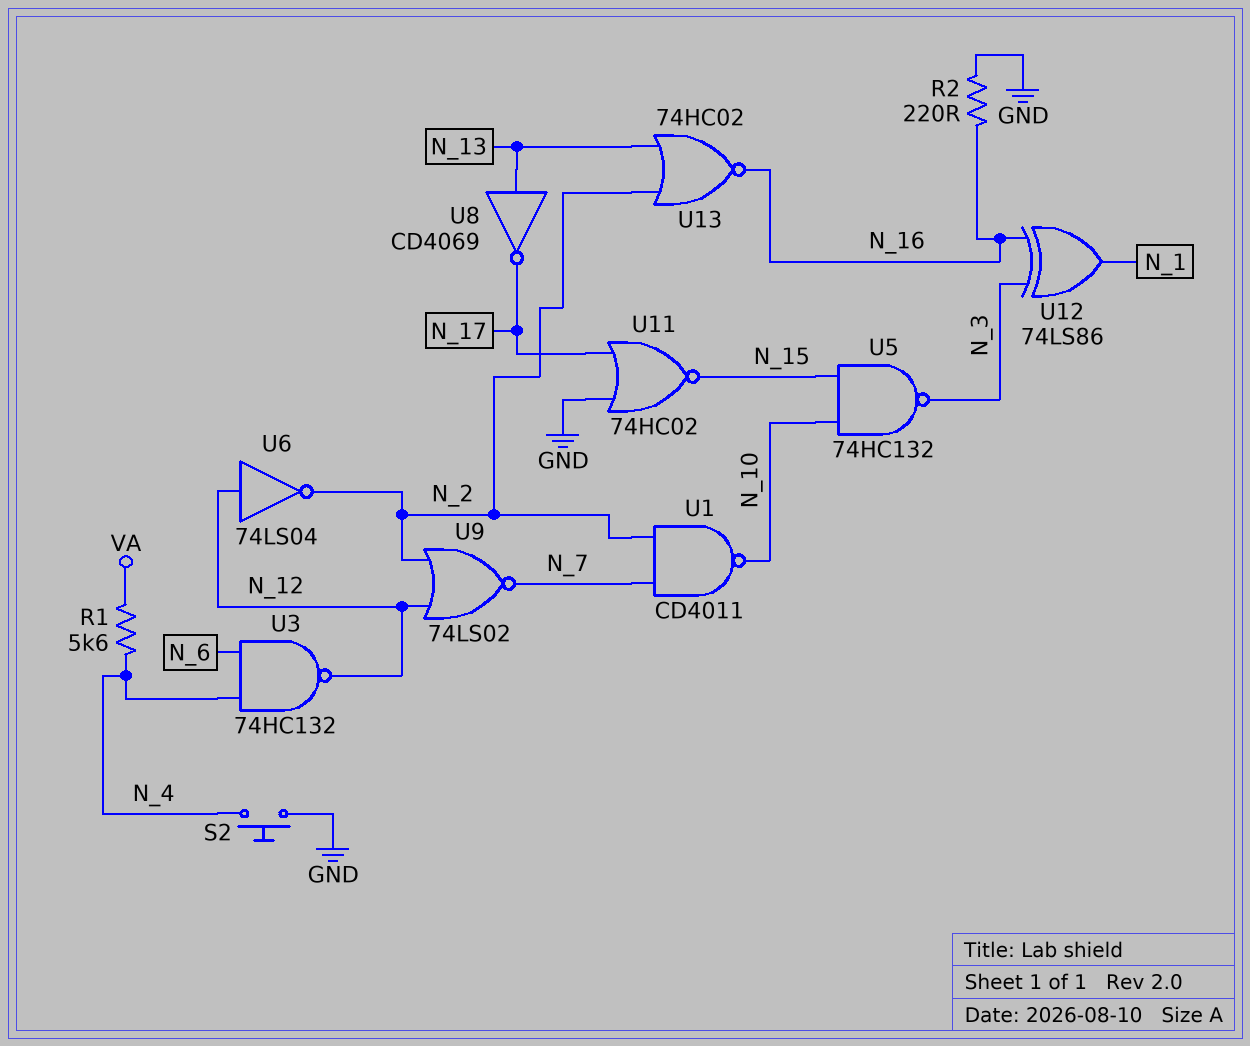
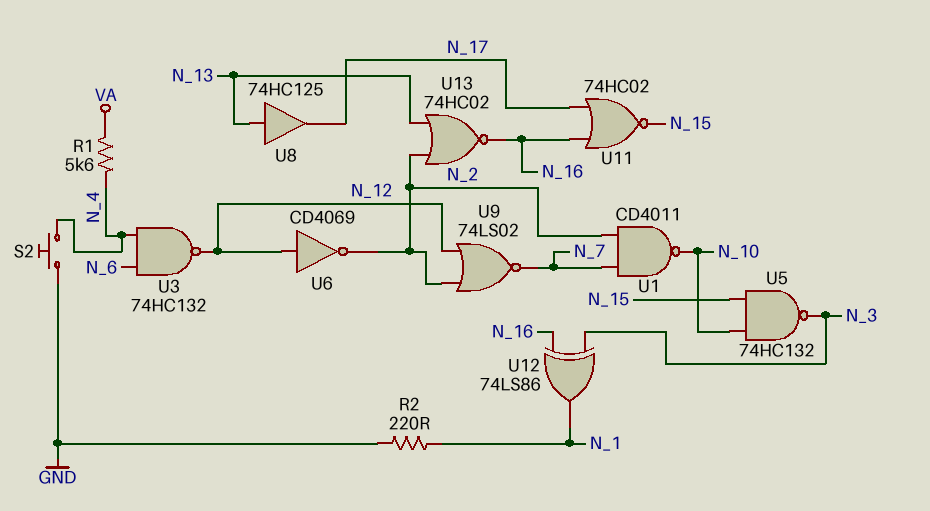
R2: 220 (GND, N_16) -> 220 (GND, N_1)
U6: NOT 74LS04 (in N_12, out N_2) -> NOT CD4069 (in N_12, out N_2)
U8: NOT CD4069 (in N_13, out N_17) -> buffer 74HC125 (in N_13, out N_17)
U11: NOR 74HC02 (in GND, in N_17, out N_15) -> NOR 74HC02 (in N_16, in N_17, out N_15)

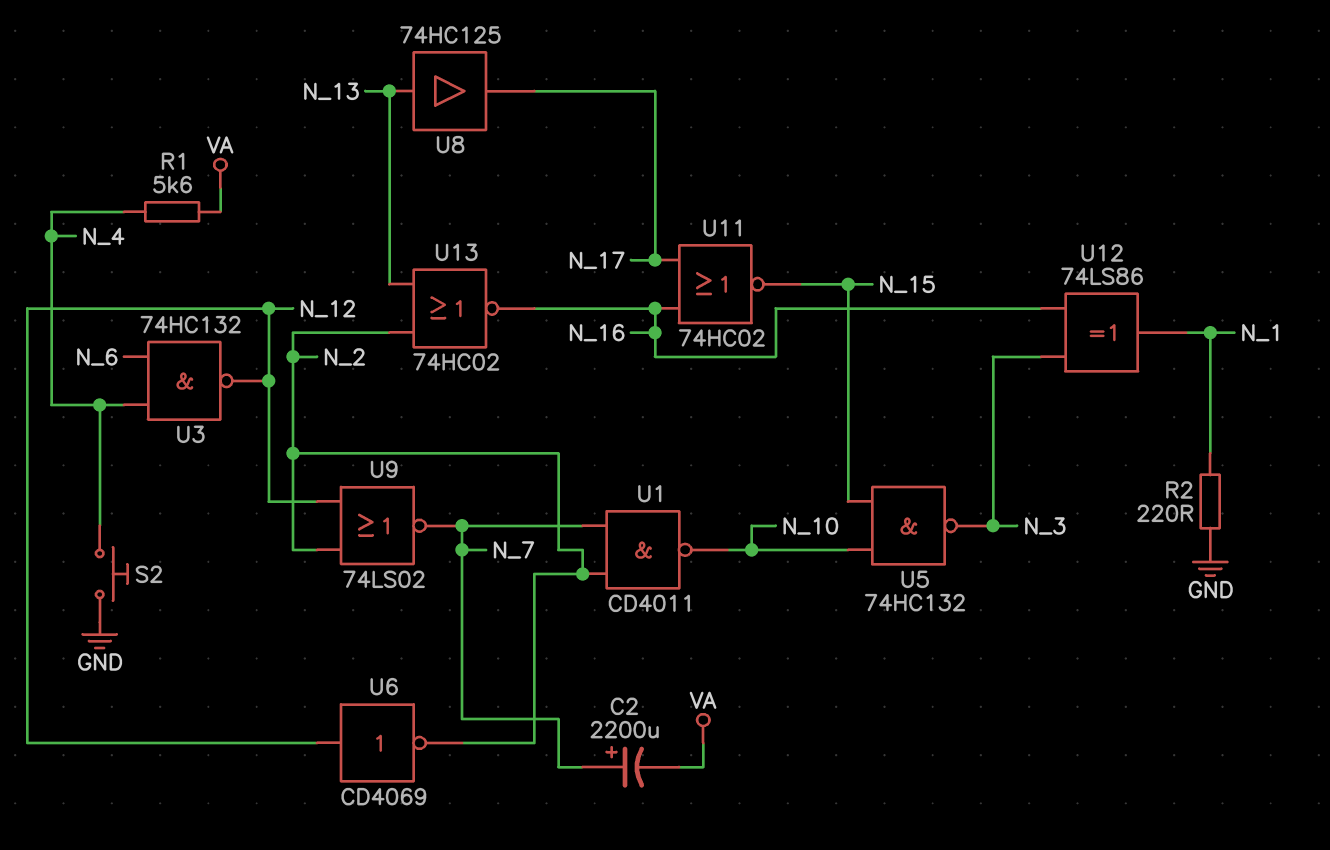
C2: none -> 2200uF (plus N_7, minus VA)

